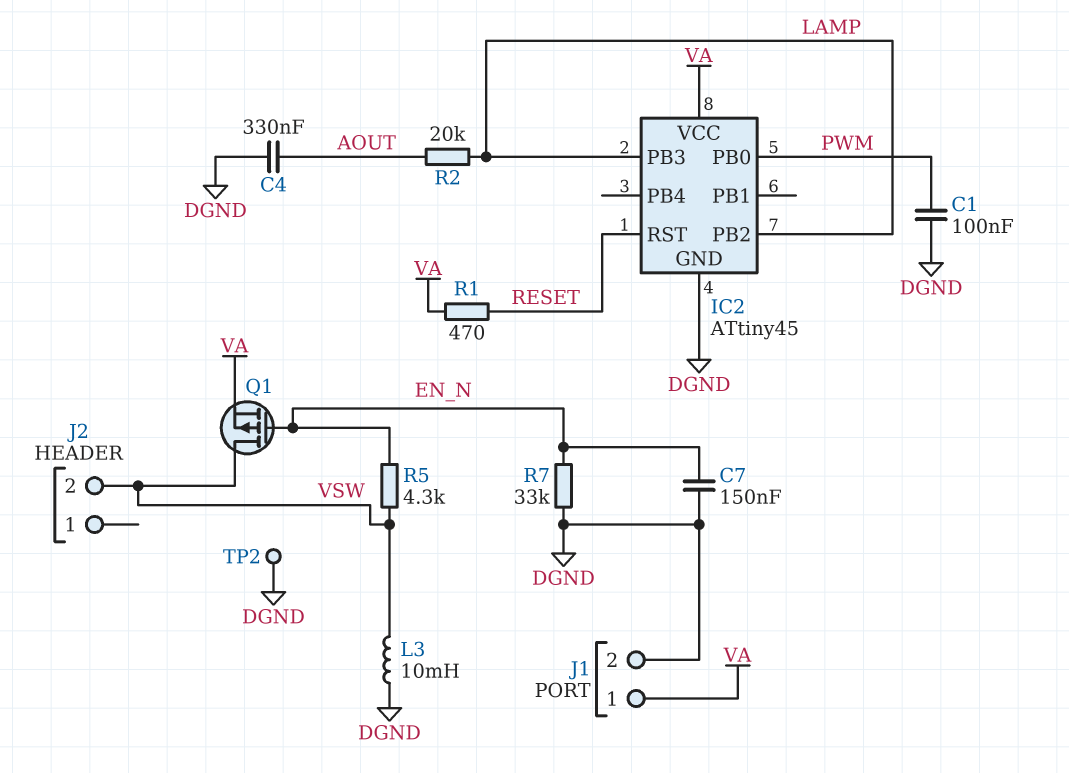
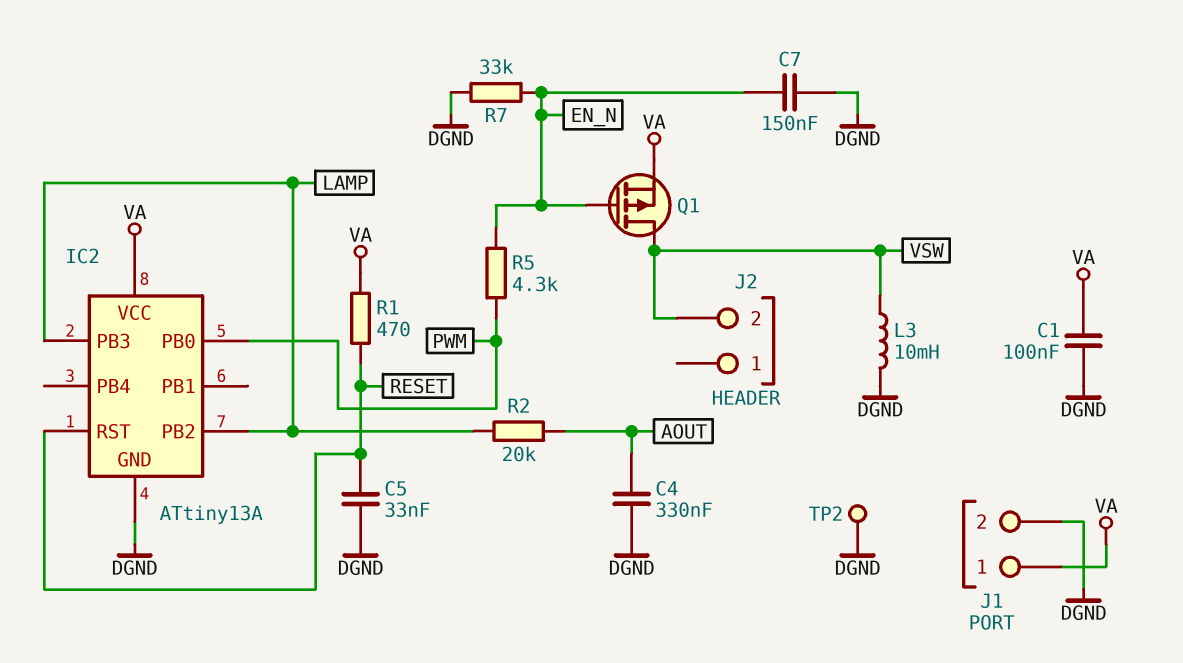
C1: 100nF (DGND, PWM) -> 100nF (DGND, VA)
C5: none -> 33nF (DGND, RESET)
IC2: ATtiny45 -> ATtiny13A
R5: 4.3k (EN_N, VSW) -> 4.3k (EN_N, PWM)

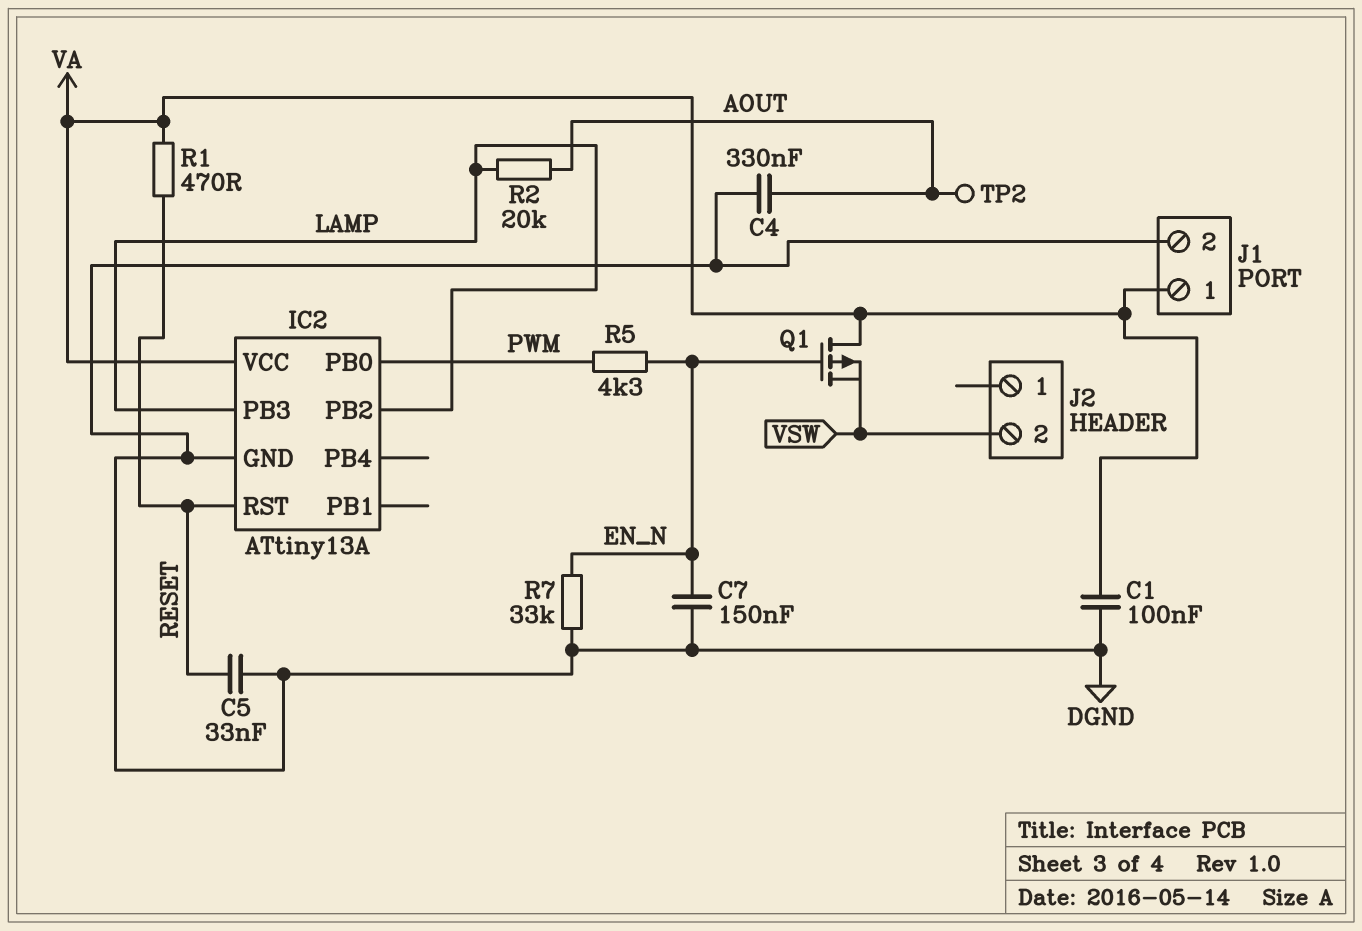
L3: 10mH (DGND, VSW) -> none
Q1: PMOS (G EN_N, D VSW, S VA) -> PMOS (G EN_N, D VA, S VSW)
TP2: test point (DGND) -> test point (AOUT)

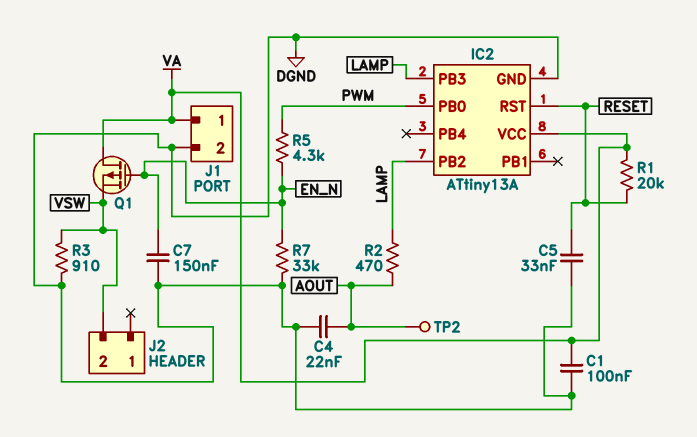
C4: 330nF (AOUT, DGND) -> 22nF (AOUT, DGND)
R1: 470 (RESET, VA) -> 20k (RESET, VA)
R2: 20k (AOUT, LAMP) -> 470 (AOUT, LAMP)
R3: none -> 910 (DGND, VSW)

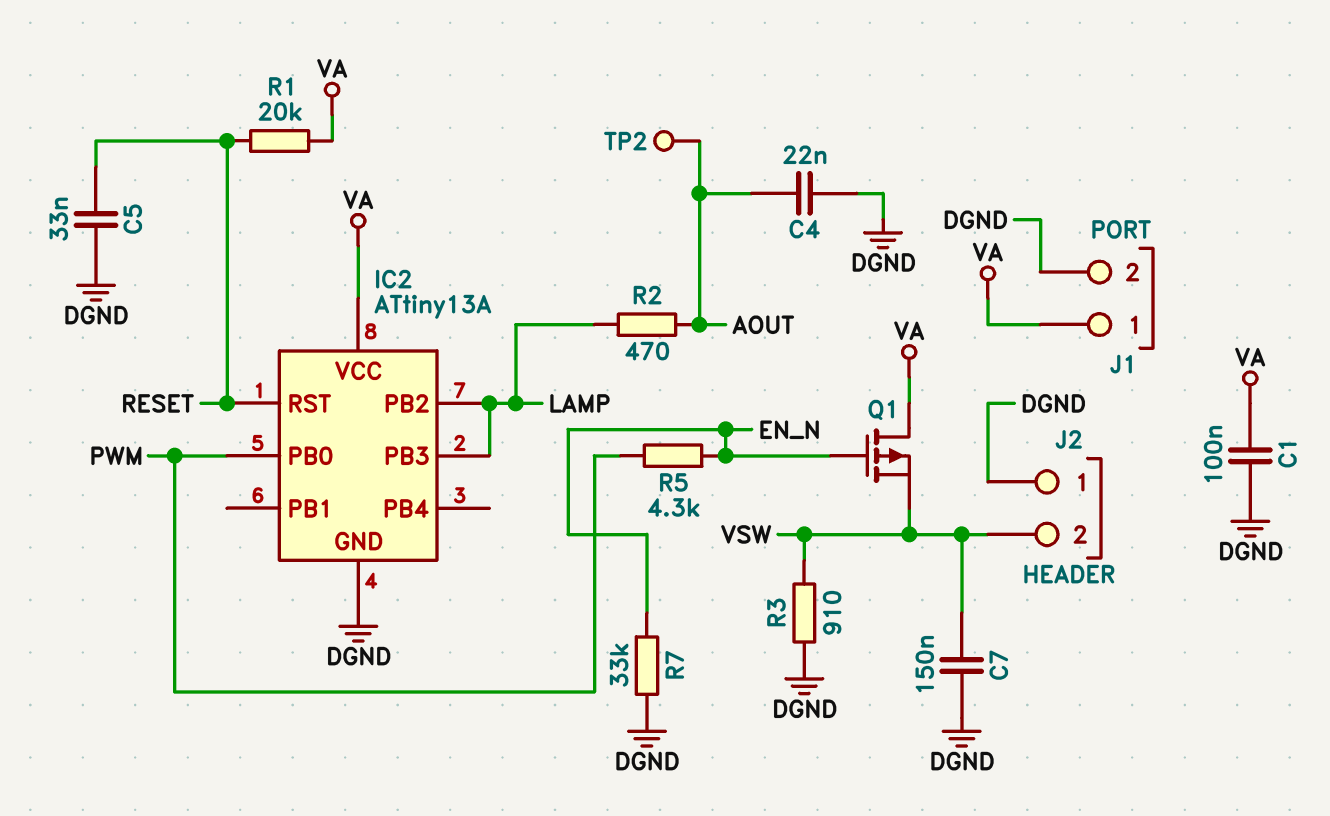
C7: 150nF (DGND, EN_N) -> 150nF (DGND, VSW)
J2 pin 1: none -> DGND

